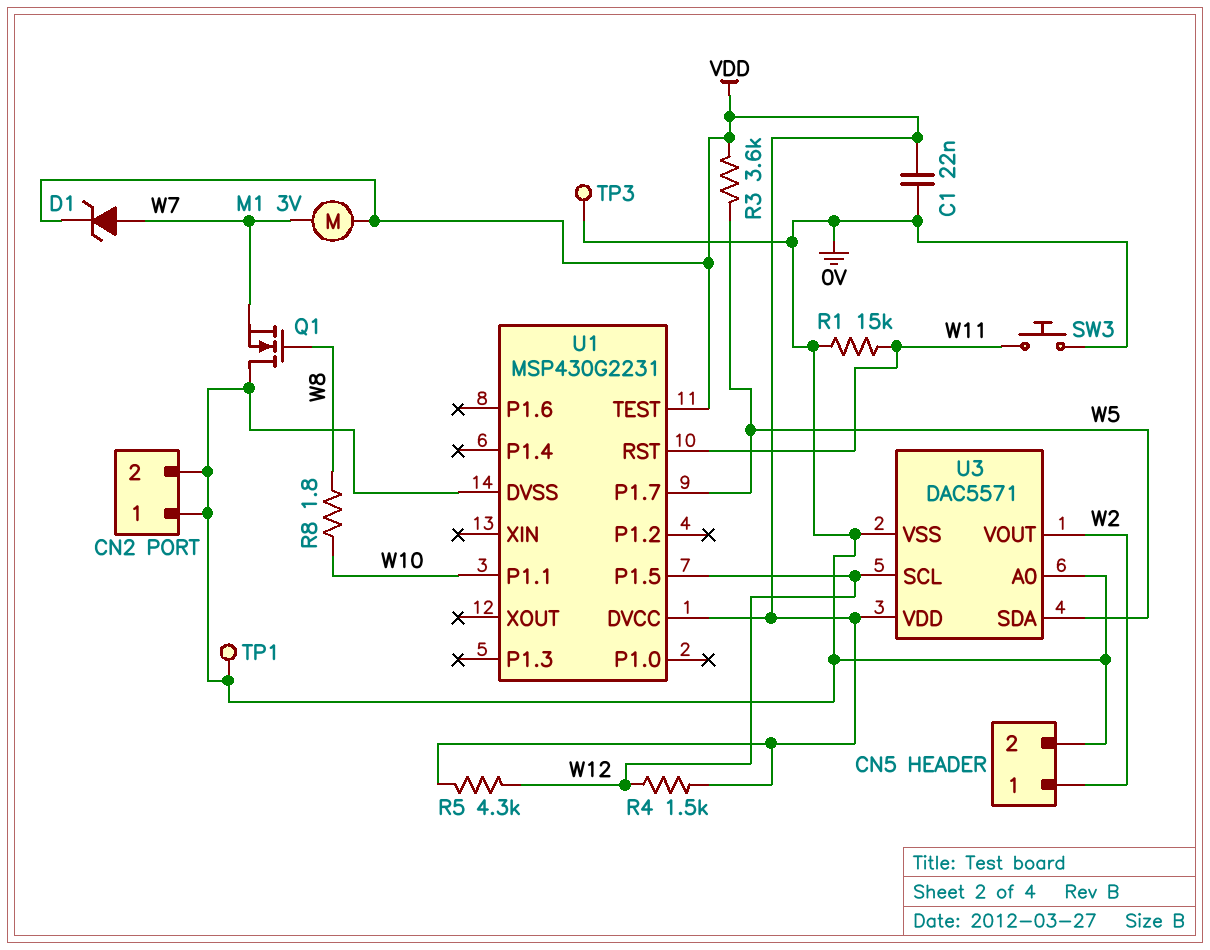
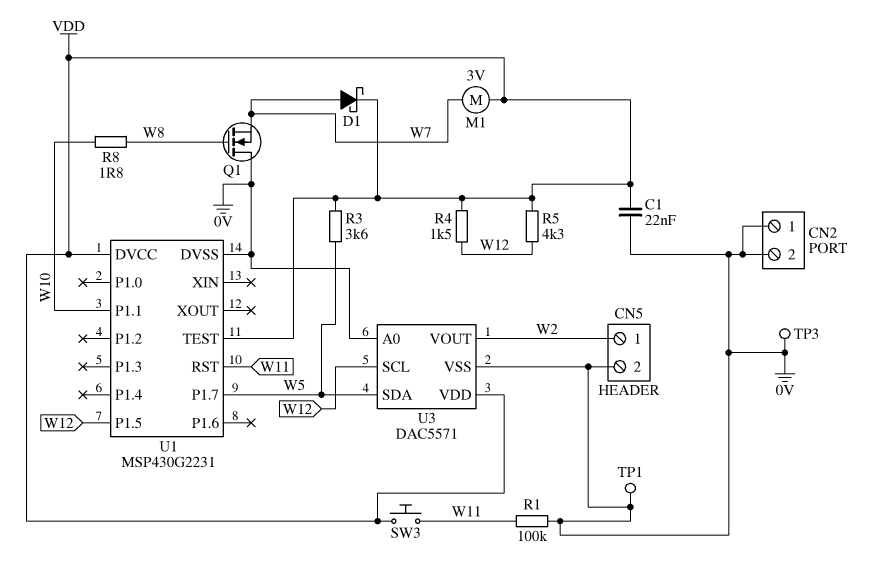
D1: zener (A W7, K VDD) -> schottky (A W7, K VDD)
R1: 15k (0V, W11) -> 100k (0V, W11)
SW3: button (0V, W11) -> button (VDD, W11)

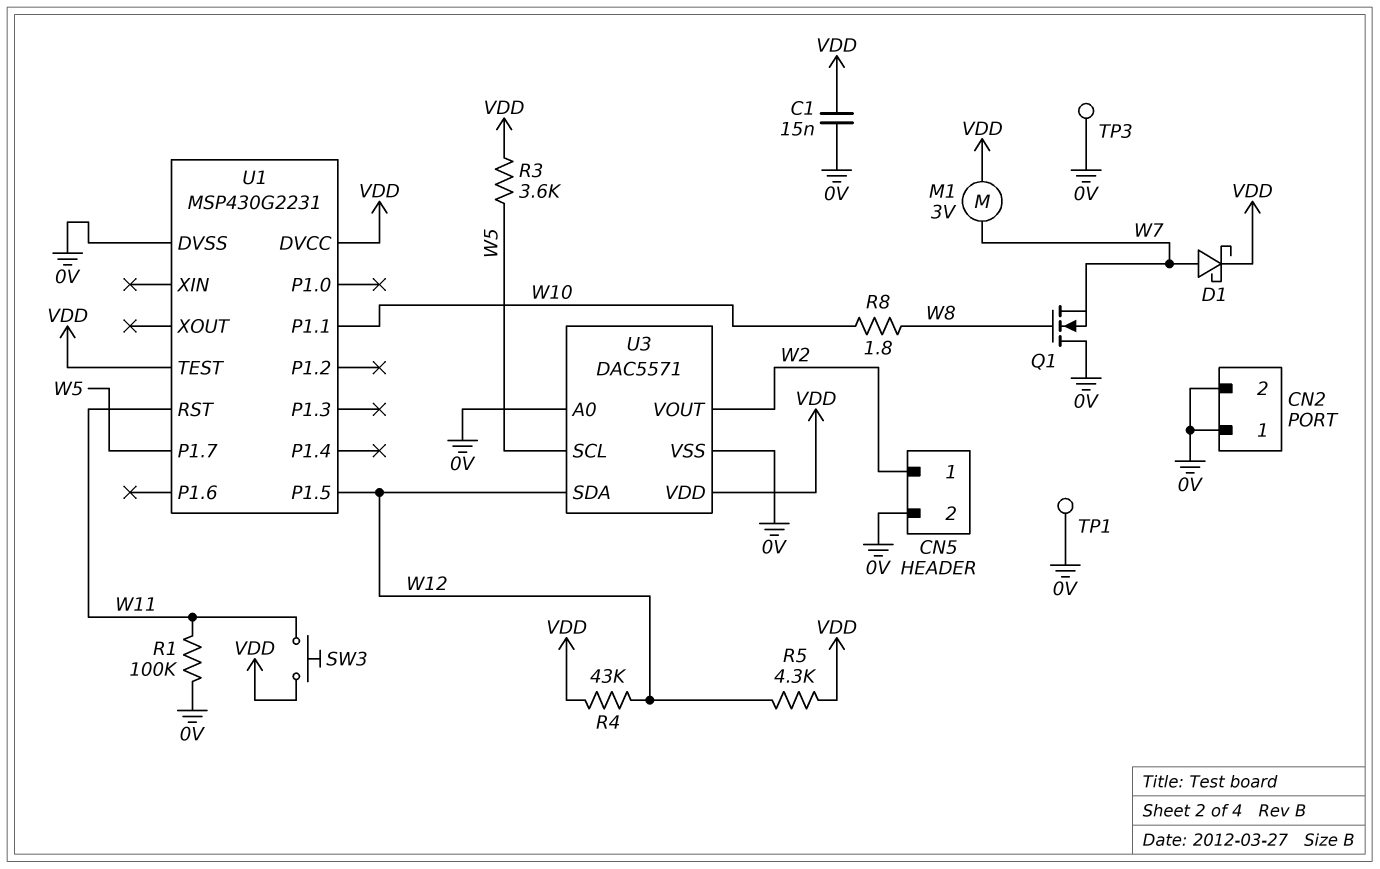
C1: 22nF (0V, VDD) -> 15nF (0V, VDD)
R4: 1.5k (VDD, W12) -> 43k (VDD, W12)
U3 pin SCL: W12 -> W5
U3 pin SDA: W5 -> W12

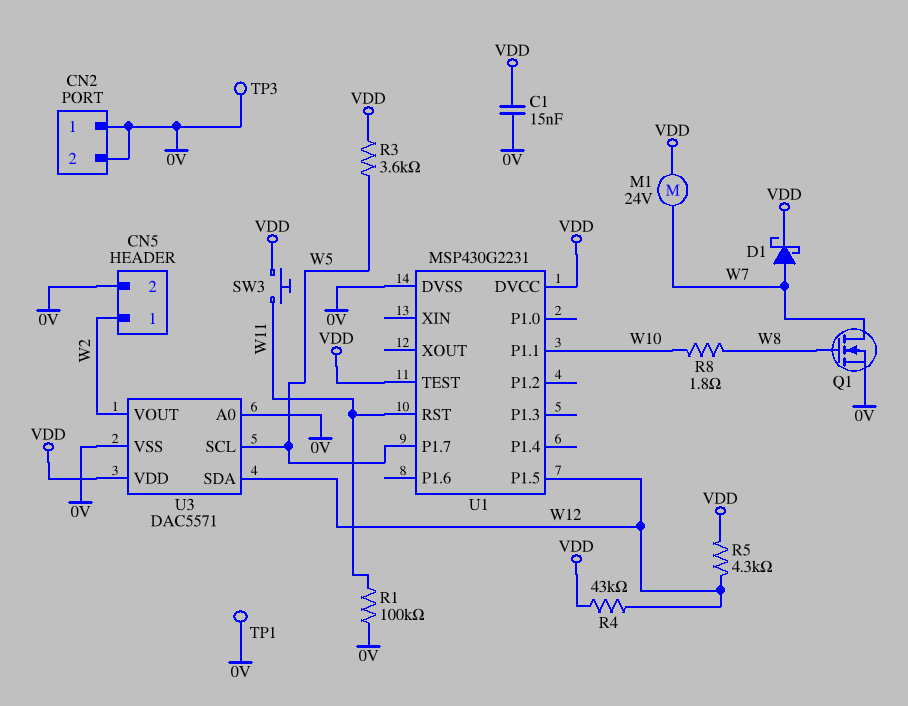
M1: motor 3V (VDD, W7) -> motor 24V (VDD, W7)
Q1: NMOS (G W8, D 0V, S W7) -> NMOS (G W8, D W7, S 0V)

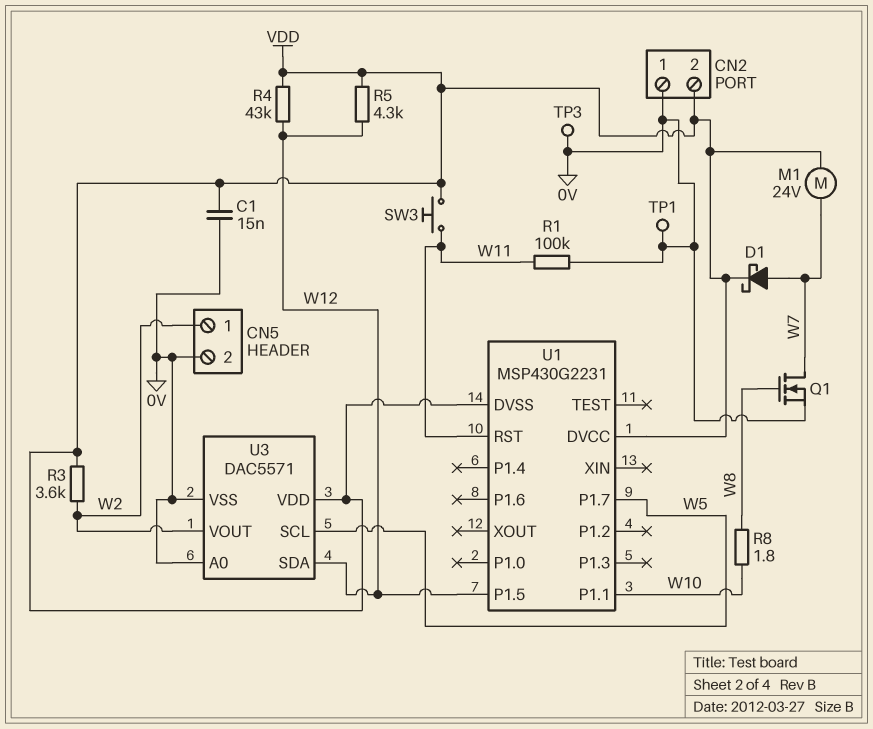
CN2 pin 2: 0V -> VDD
R3: 3.6k (VDD, W5) -> 3.6k (VDD, W2)
U1 pin DVSS: 0V -> VDD
U1 pin TEST: VDD -> none

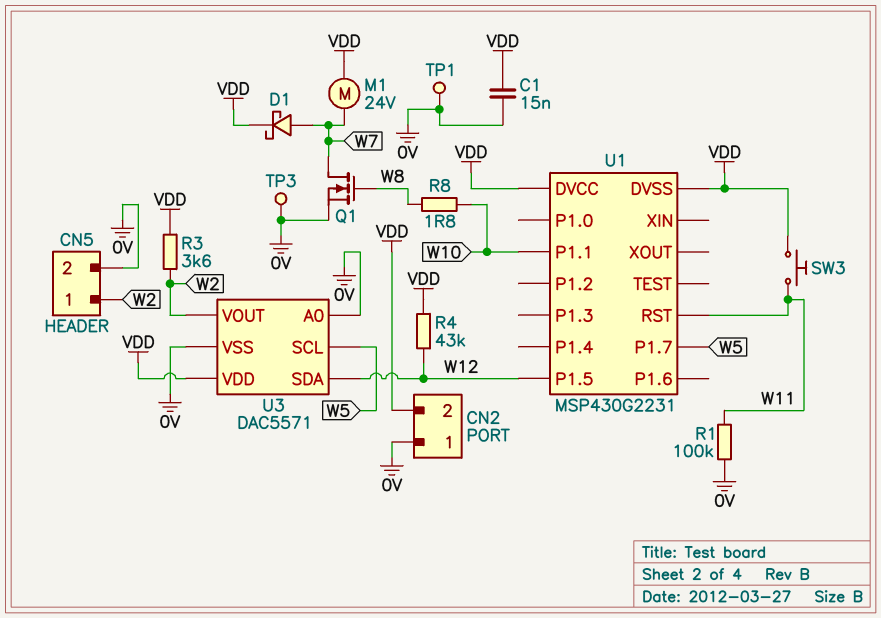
R5: 4.3k (VDD, W12) -> none

